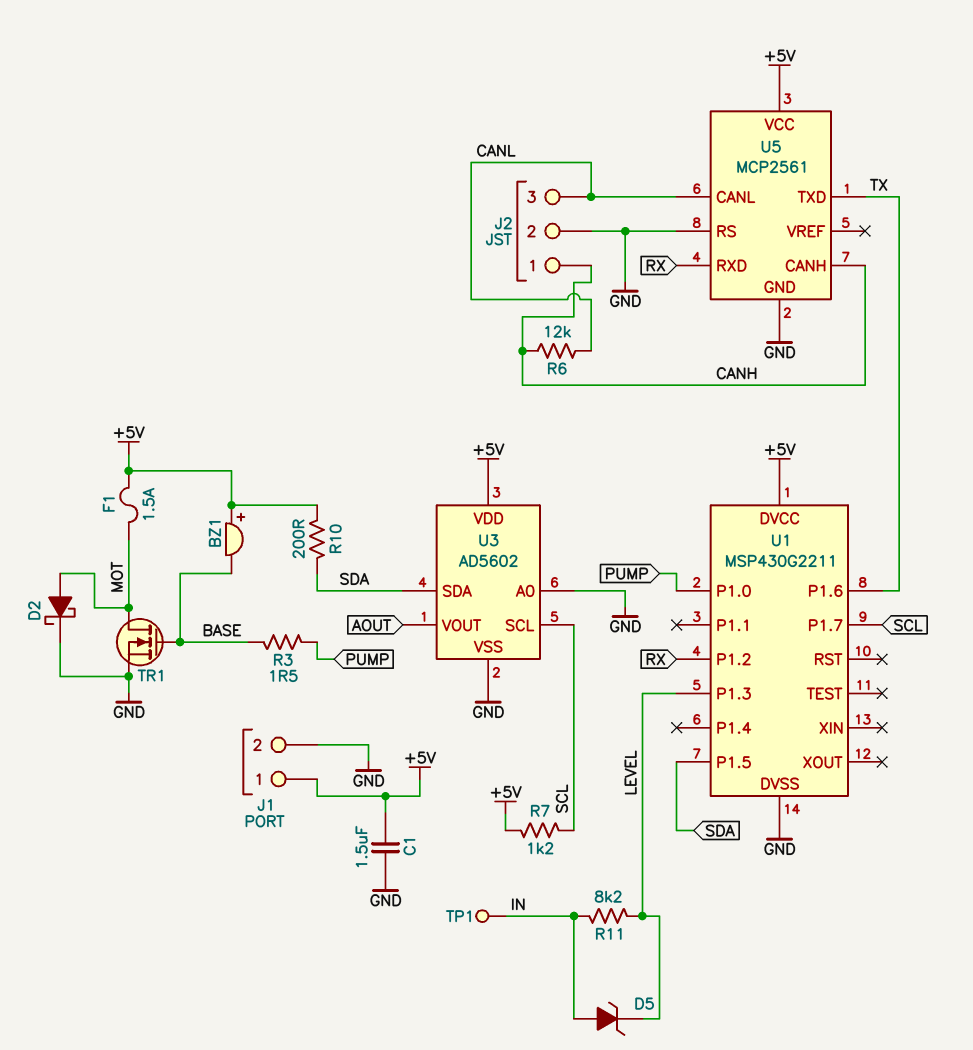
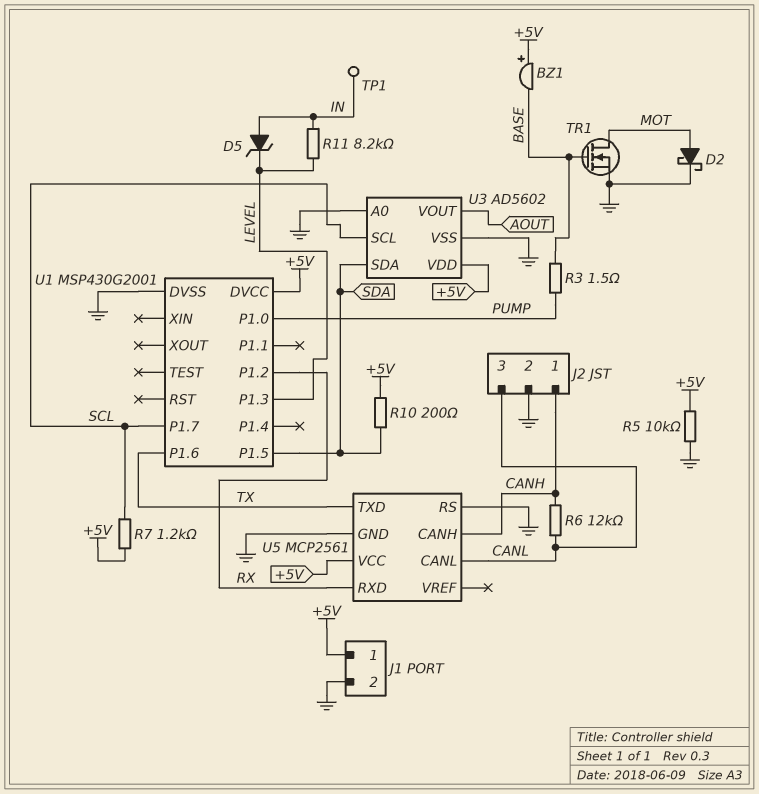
C1: 1.5uF (+5V, GND) -> none
F1: 1.5A (+5V, MOT) -> none
R5: none -> 10k (+5V, GND)
U1: MSP430G2211 -> MSP430G2001

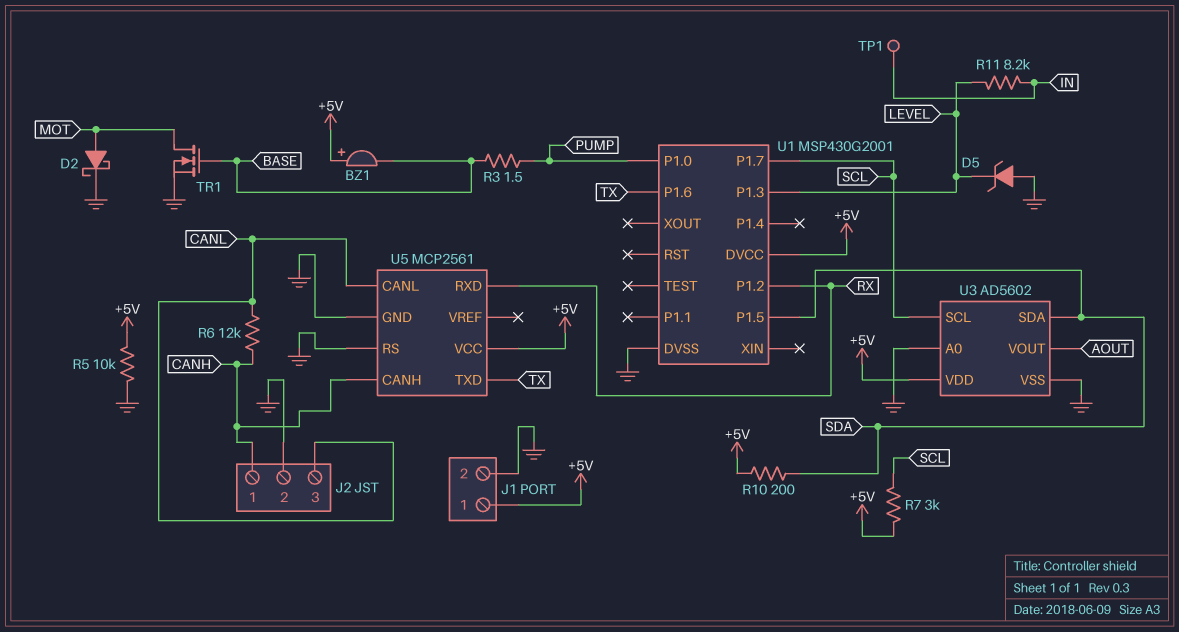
D5: zener (A IN, K LEVEL) -> zener (A GND, K LEVEL)
R7: 1.2k (+5V, SCL) -> 3k (+5V, SCL)

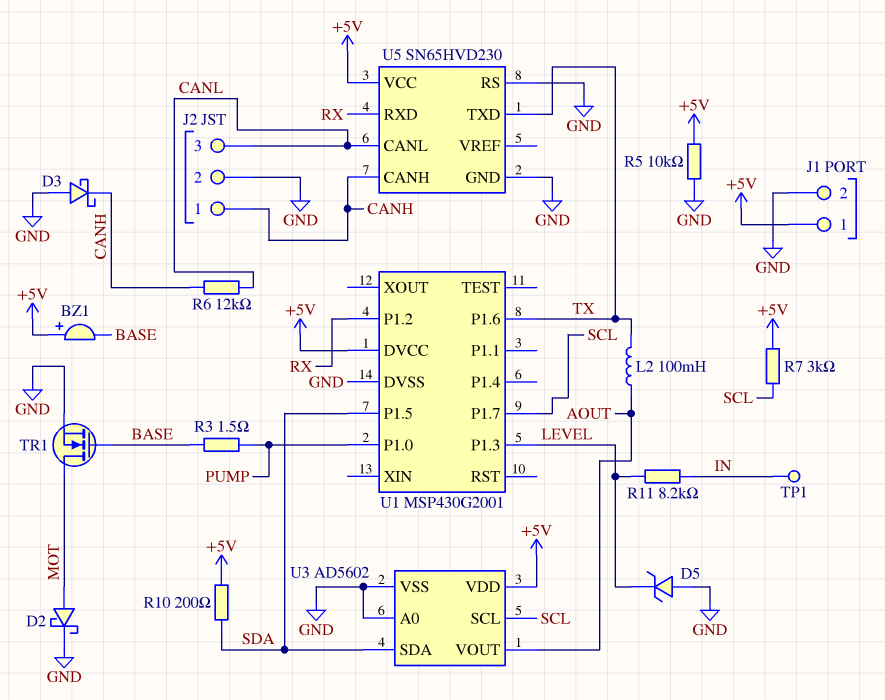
D3: none -> schottky (A GND, K CANH)
L2: none -> 100mH (AOUT, TX)
U5: MCP2561 -> SN65HVD230

